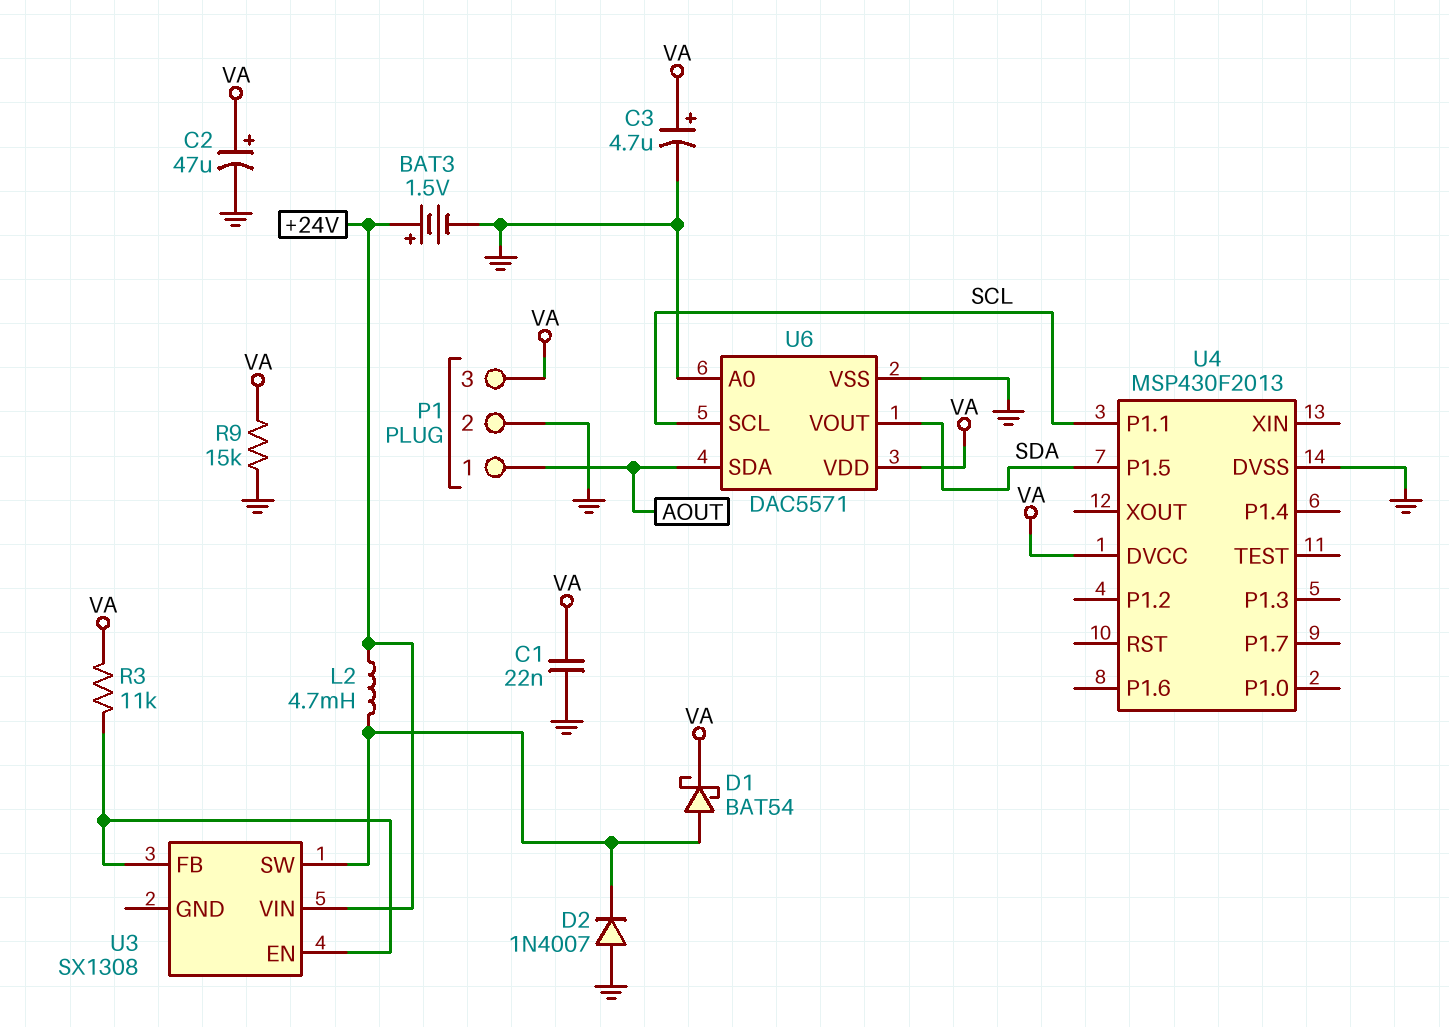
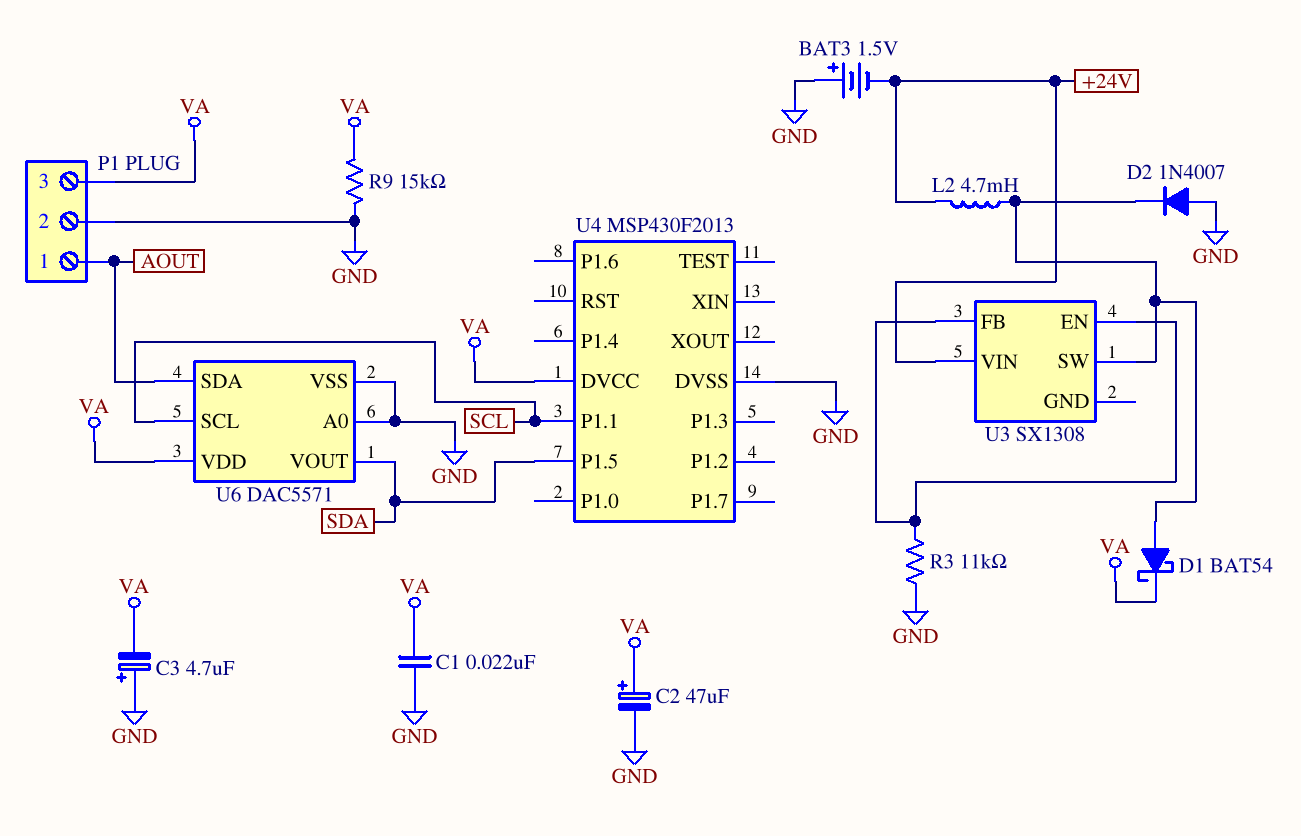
BAT3: 1.5V (plus +24V, minus GND) -> 1.5V (plus GND, minus +24V)
C3: 4.7uF (plus VA, minus GND) -> 4.7uF (plus GND, minus VA)
R3: 11k (U3/EN, VA) -> 11k (GND, U3/EN)

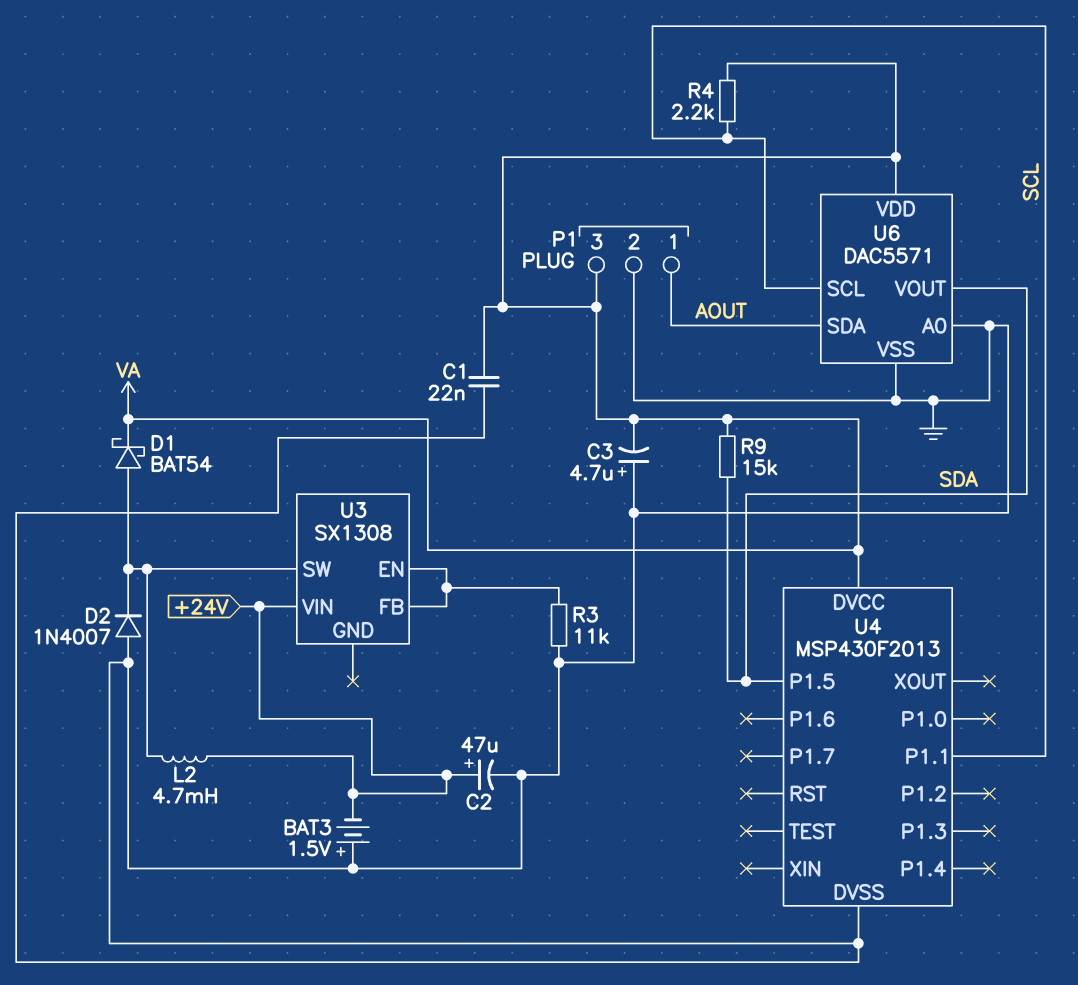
C2: 47uF (plus VA, minus GND) -> 47uF (plus +24V, minus GND)
R4: none -> 2.2k (SCL, VA)
R9: 15k (GND, VA) -> 15k (SDA, VA)

